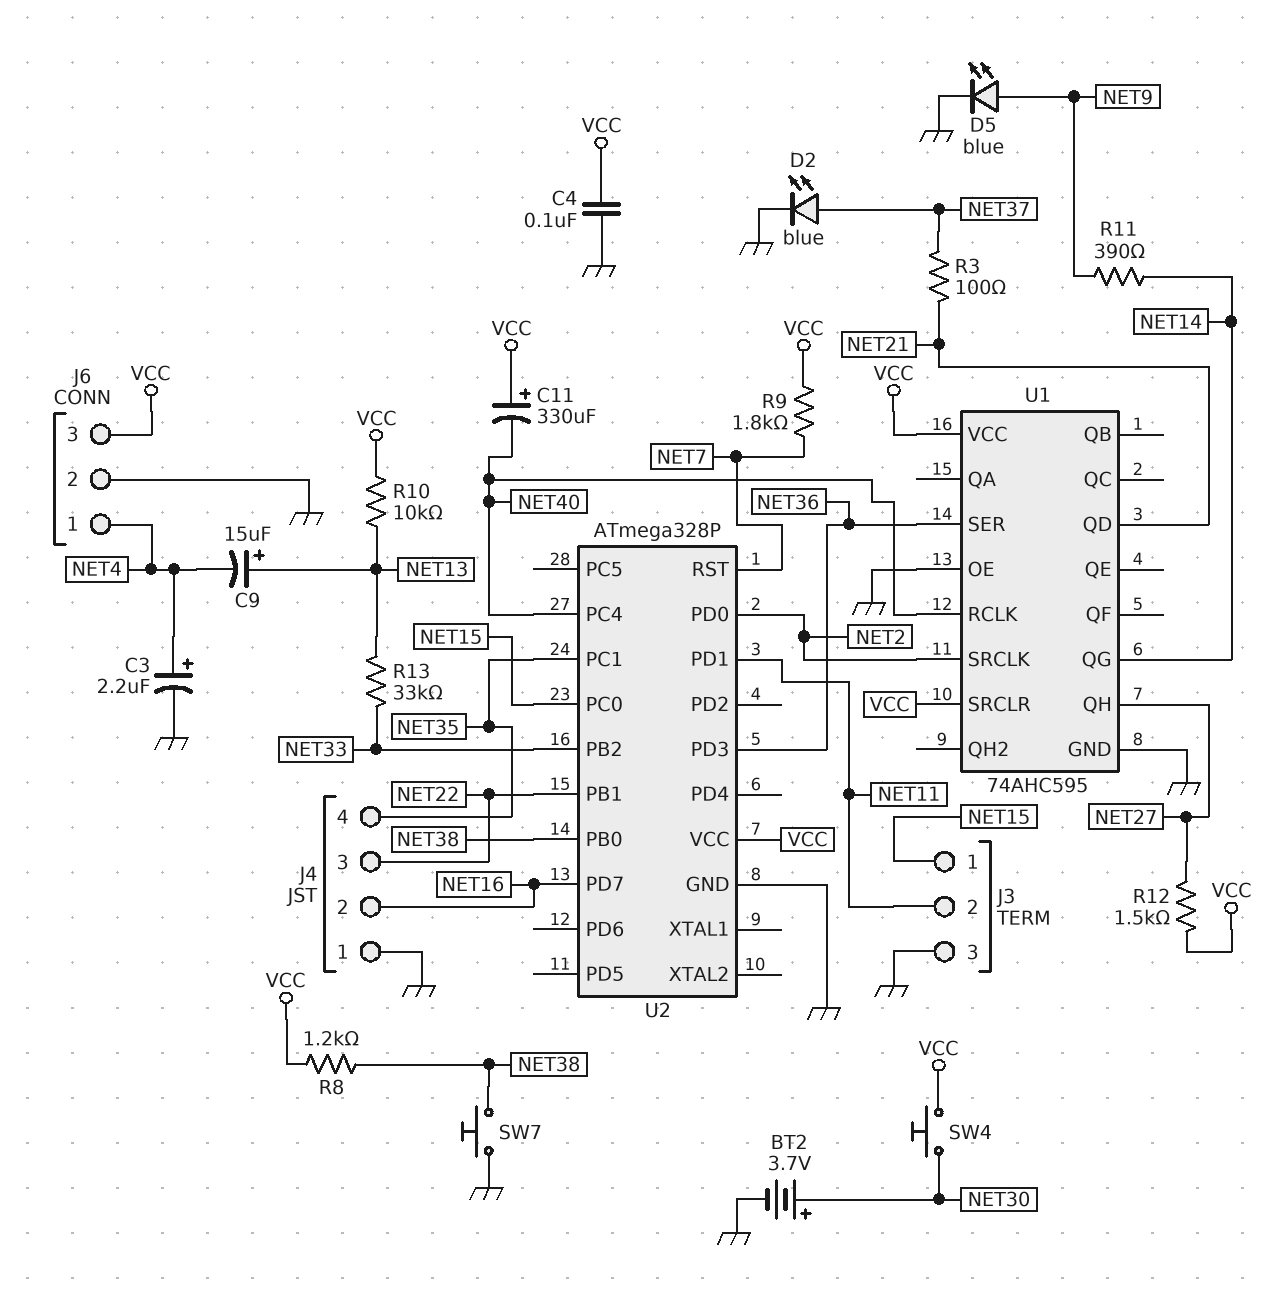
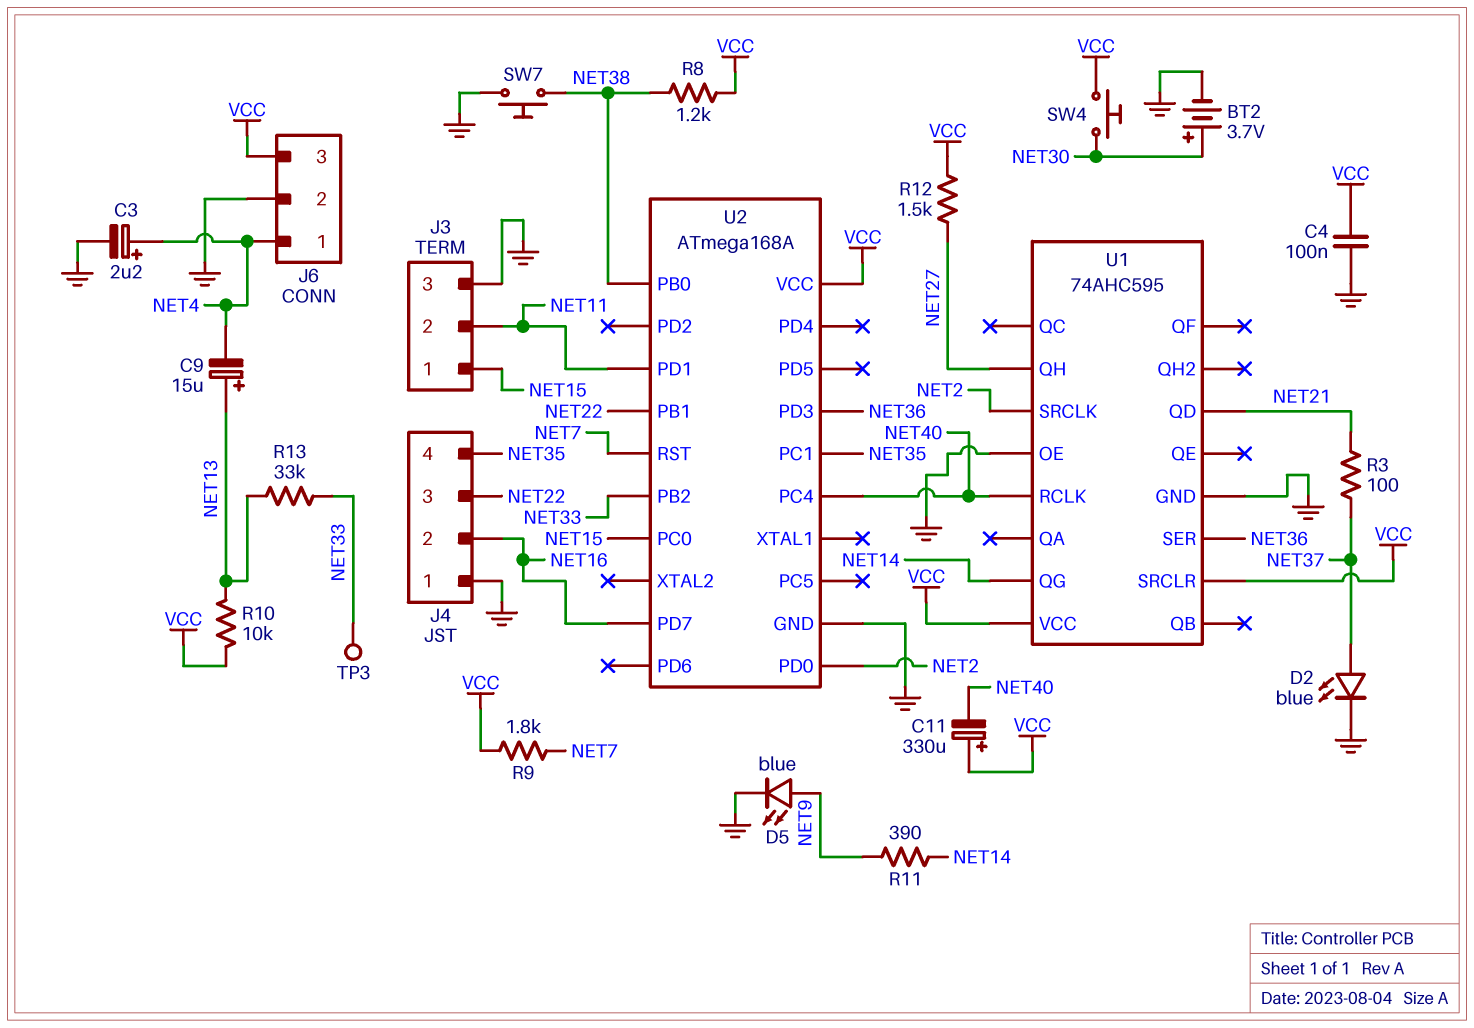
TP3: none -> test point (NET33)
U2: ATmega328P -> ATmega168A

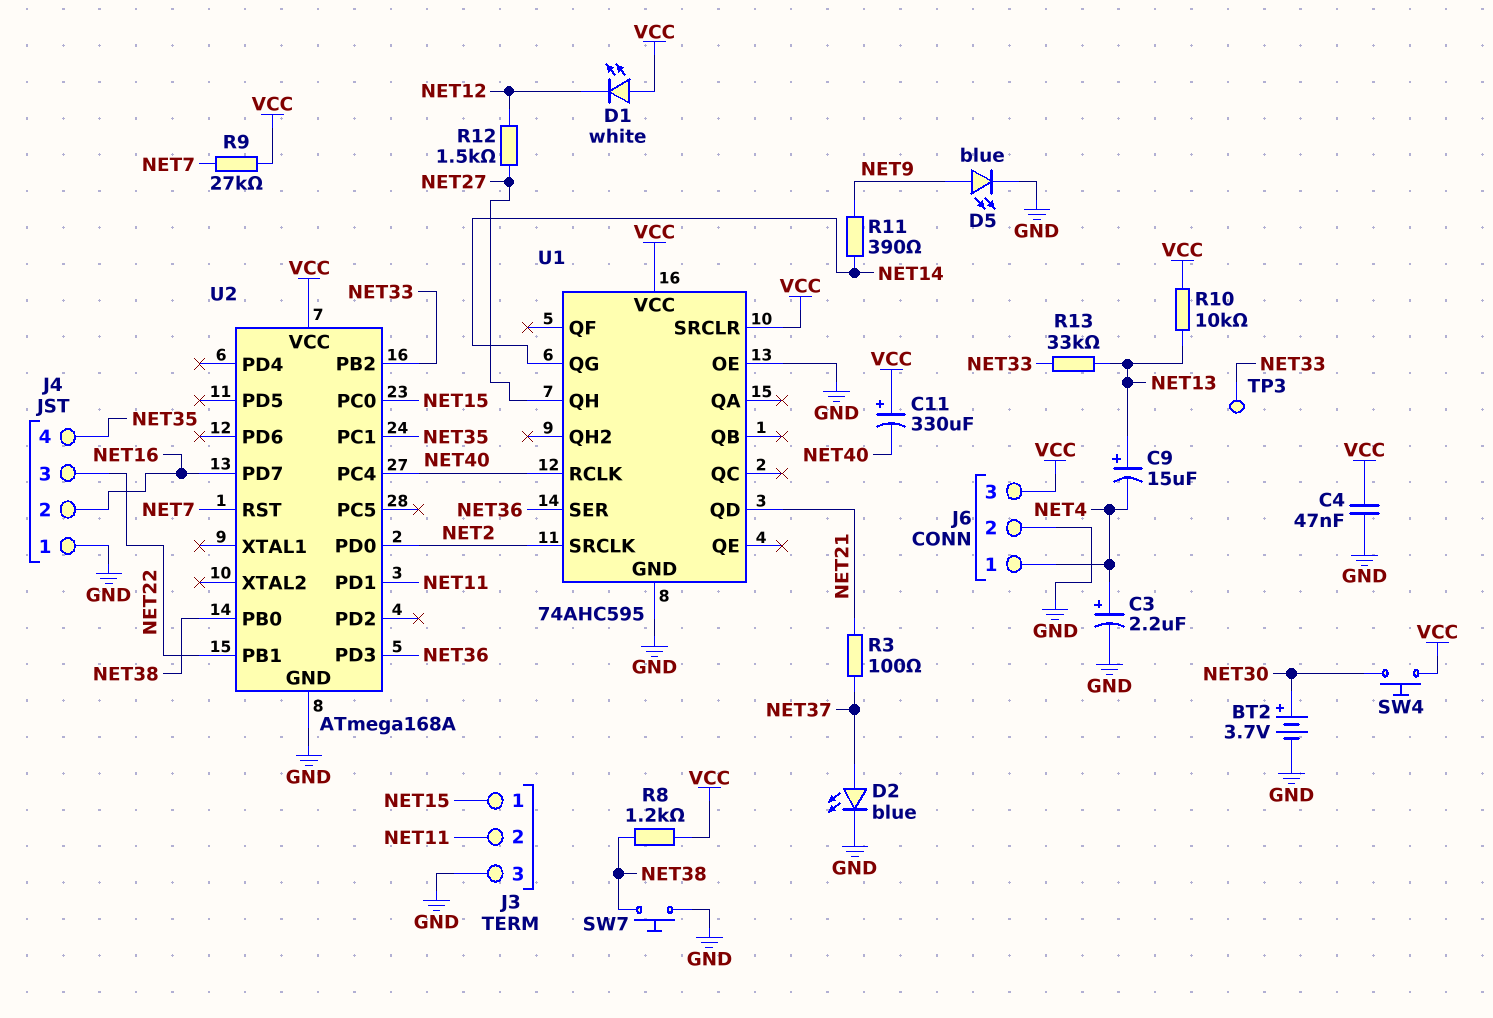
C4: 100nF (GND, VCC) -> 47nF (GND, VCC)
D1: none -> LED white (A VCC, K NET12)
R9: 1.8k (NET7, VCC) -> 27k (NET7, VCC)
R12: 1.5k (NET27, VCC) -> 1.5k (NET12, NET27)

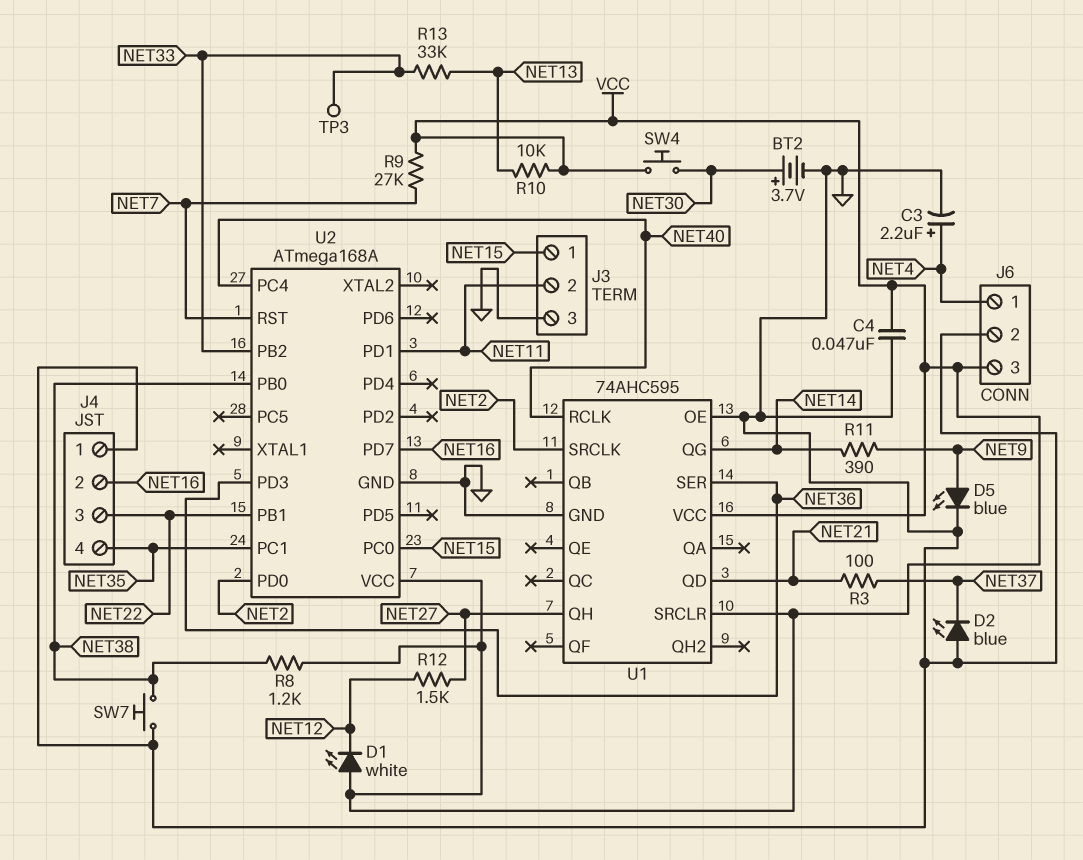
C9: 15uF (plus NET13, minus NET4) -> none
C11: 330uF (plus VCC, minus NET40) -> none
D2: LED blue (A NET37, K GND) -> LED blue (A GND, K NET37)

